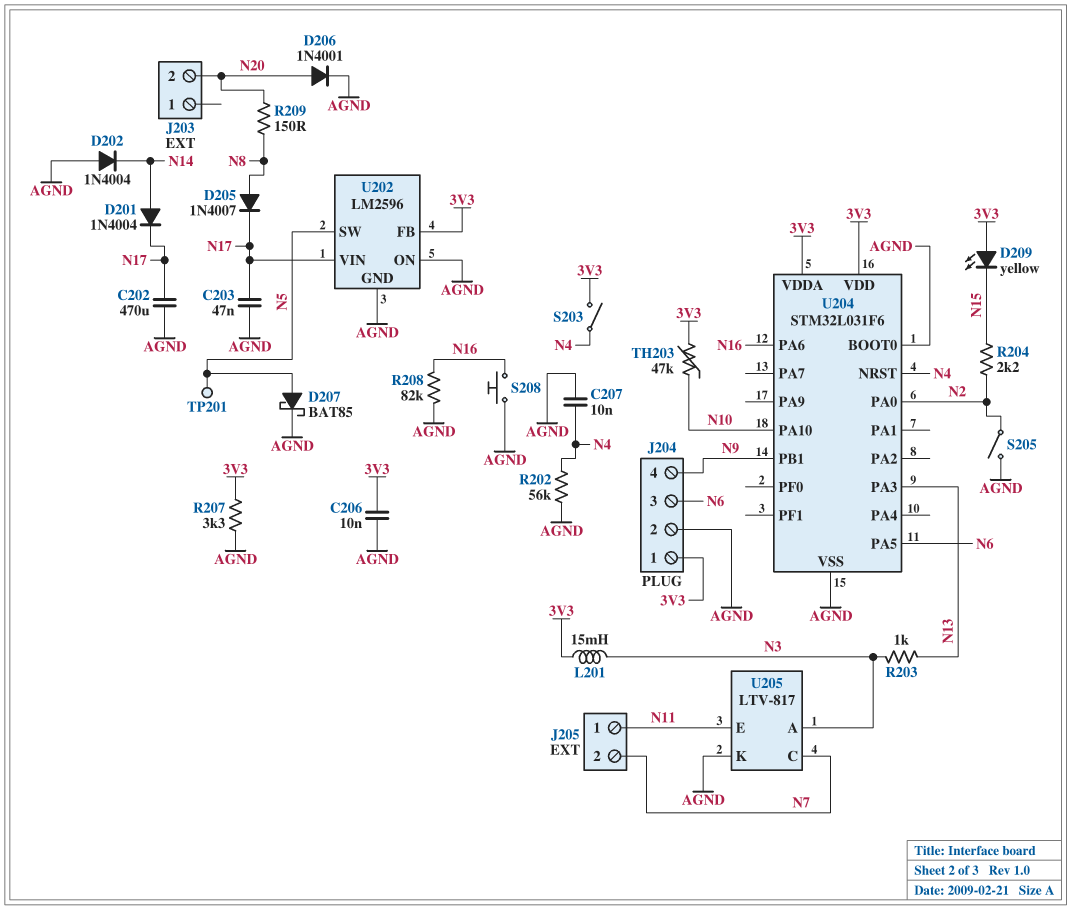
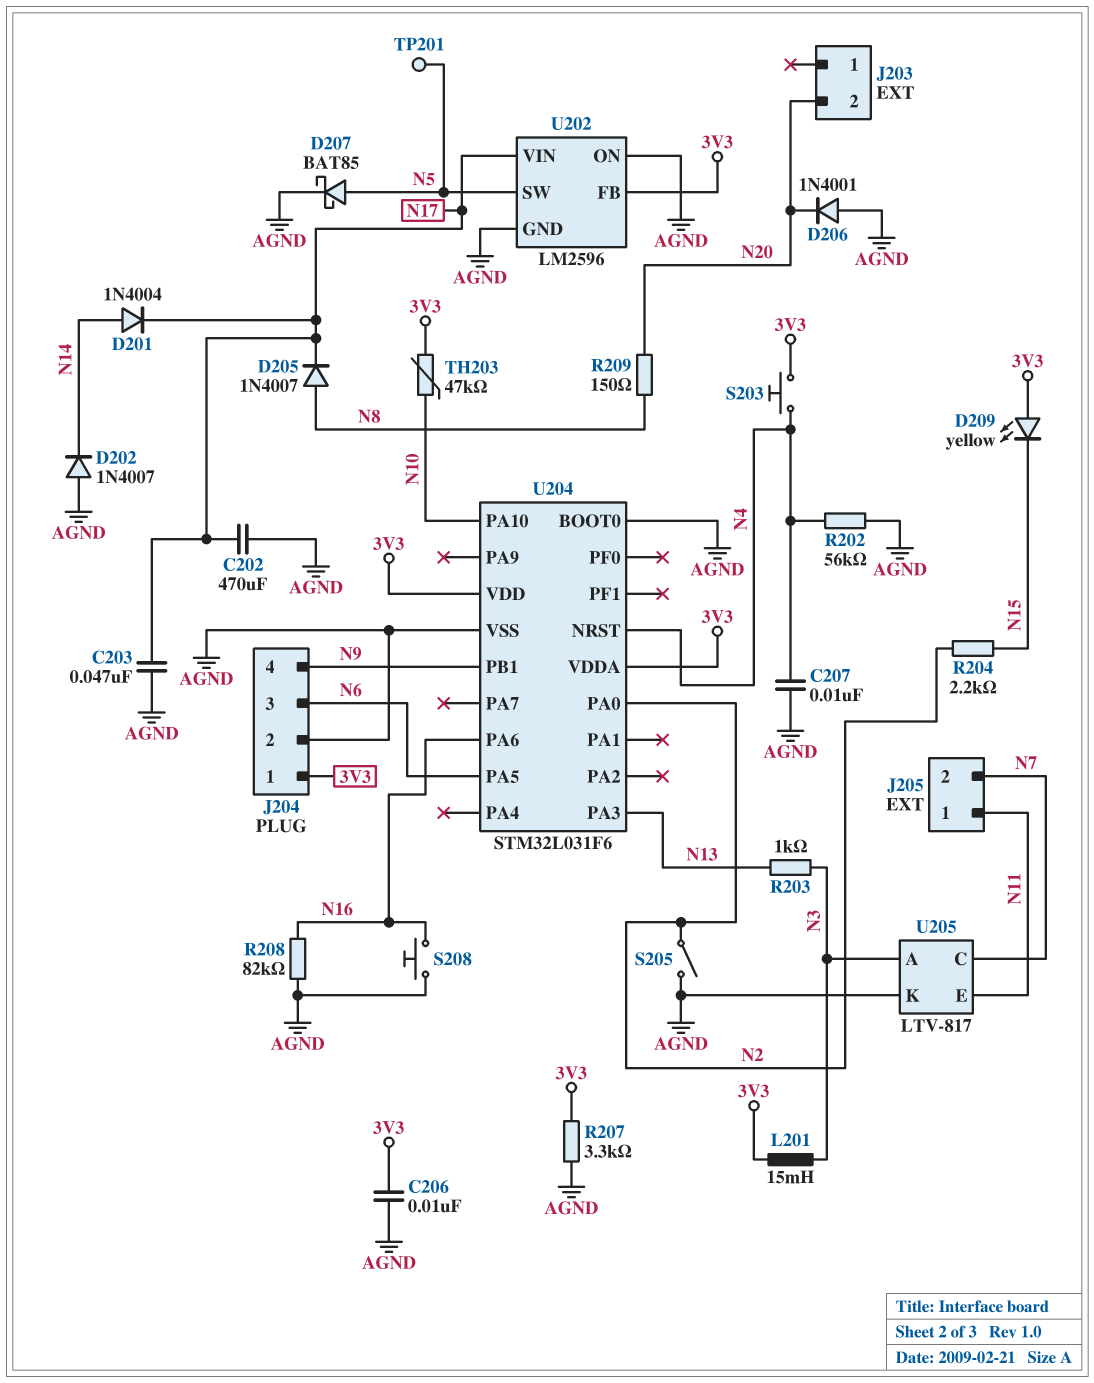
D202: diode 1N4004 (A AGND, K N14) -> diode 1N4007 (A AGND, K N14)
D206: diode 1N4001 (A N20, K AGND) -> diode 1N4001 (A AGND, K N20)
S203: switch (3V3, N4) -> button (3V3, N4)

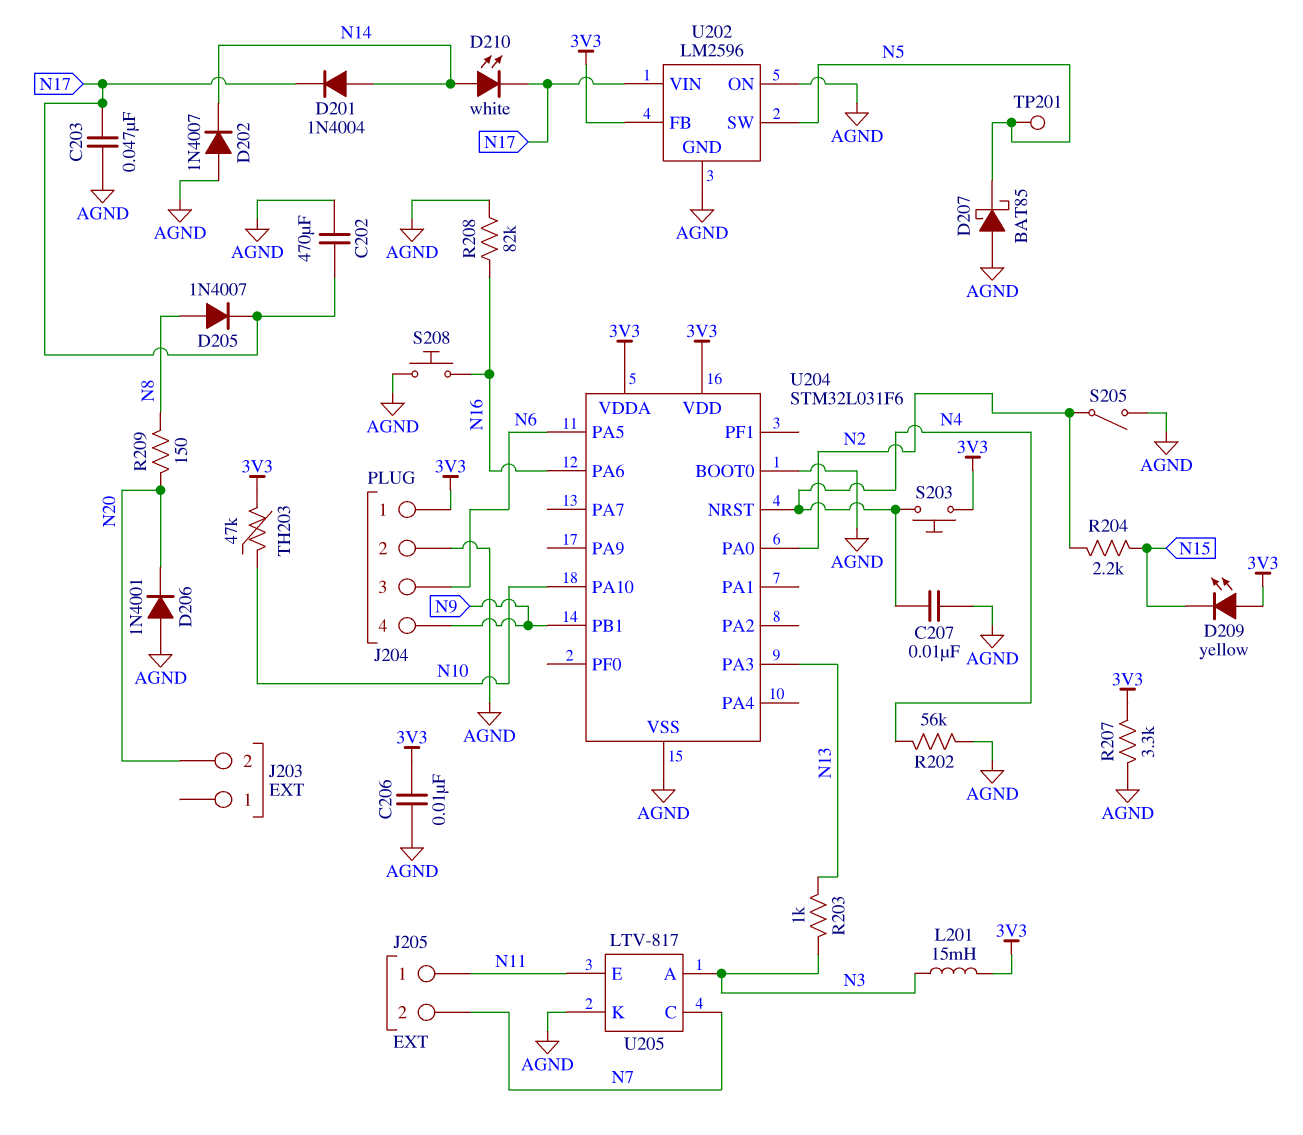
D207: schottky BAT85 (A N5, K AGND) -> schottky BAT85 (A AGND, K N5)
D210: none -> LED white (A N14, K N17)

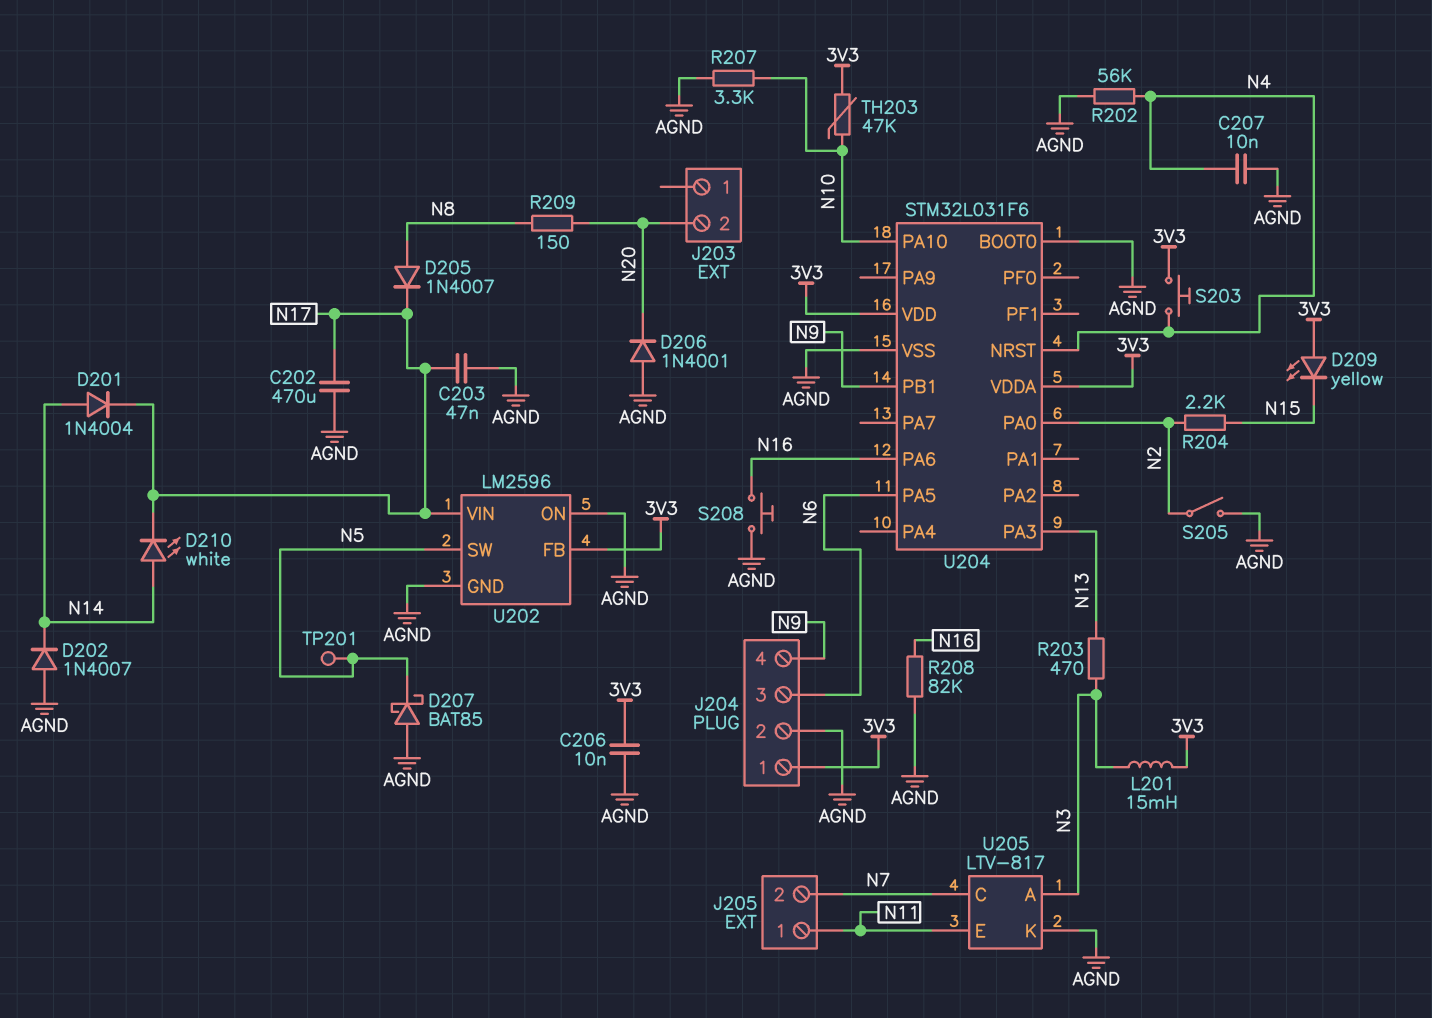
R203: 1k (N3, N13) -> 470 (N3, N13)
R207: 3.3k (3V3, AGND) -> 3.3k (AGND, N10)

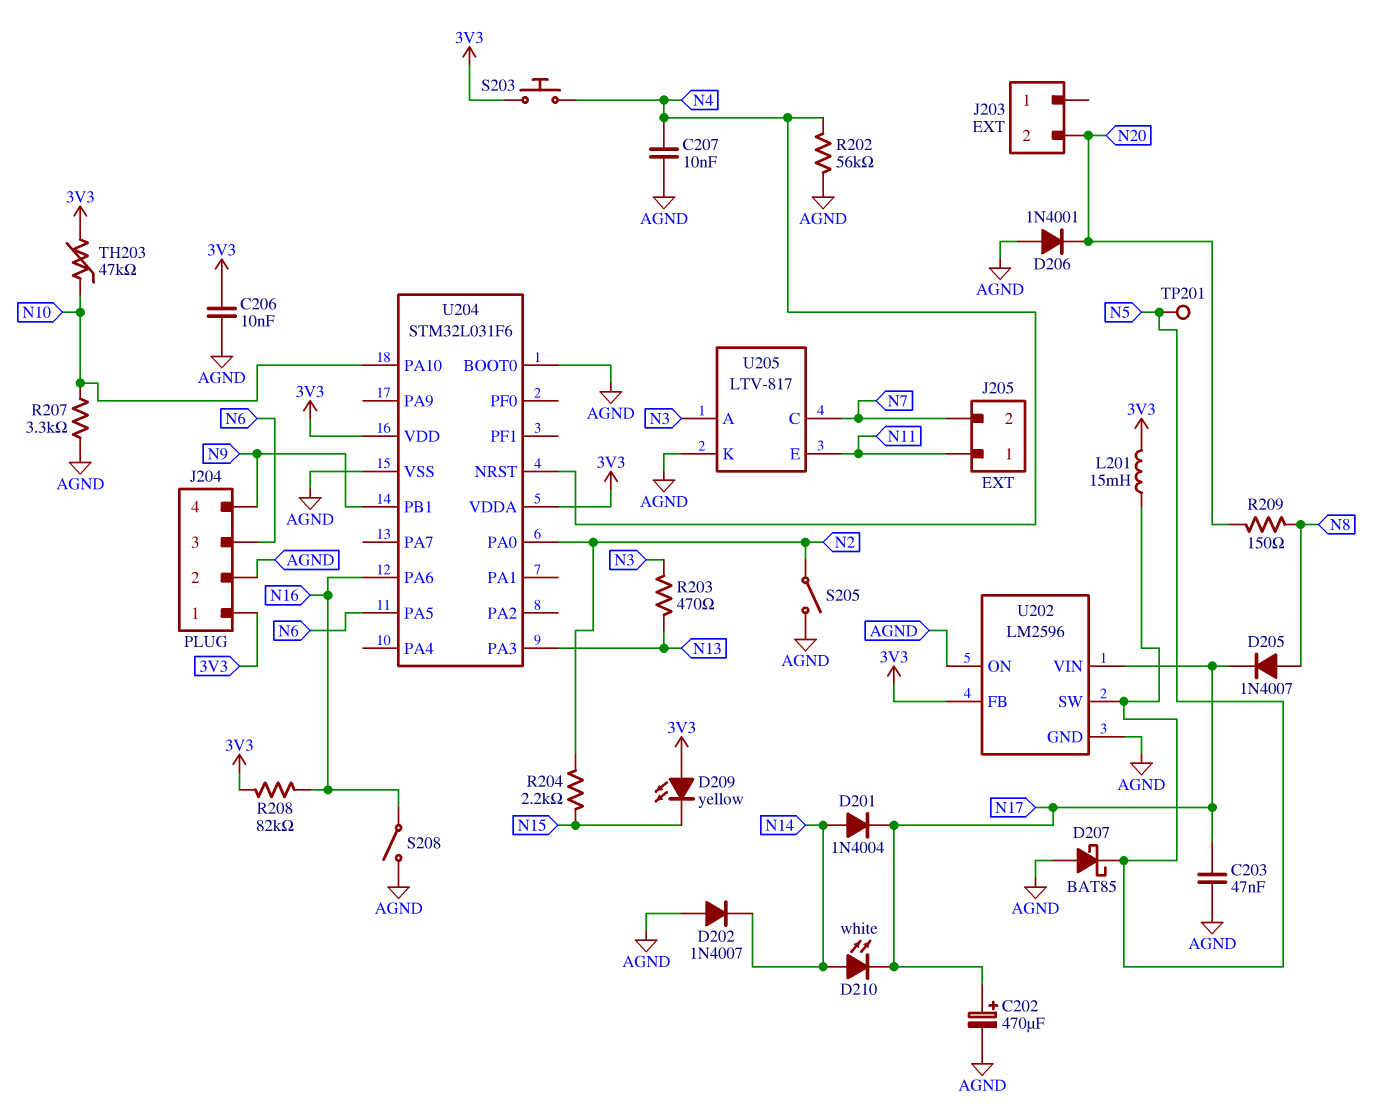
C202: 470uF (AGND, N17) -> 470uF (plus N17, minus AGND)
L201: 15mH (3V3, N3) -> 15mH (3V3, N5)
R208: 82k (AGND, N16) -> 82k (3V3, N16)
S208: button (AGND, N16) -> switch (AGND, N16)

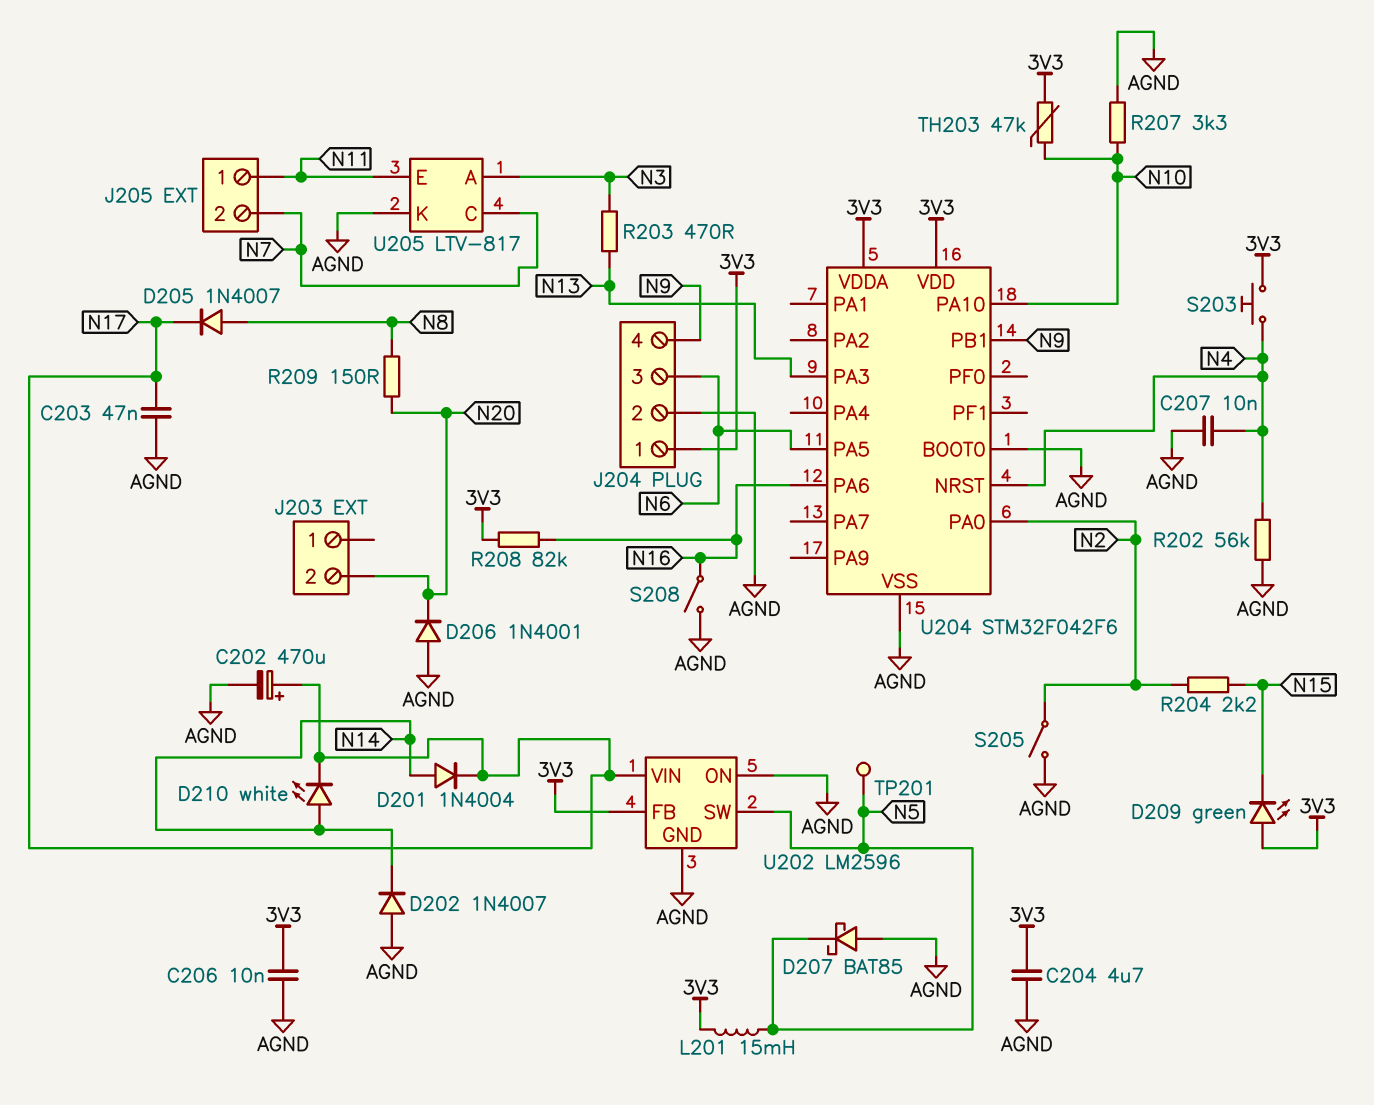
C204: none -> 4.7uF (3V3, AGND)
D209: LED yellow (A 3V3, K N15) -> LED green (A 3V3, K N15)
U204: STM32L031F6 -> STM32F042F6

